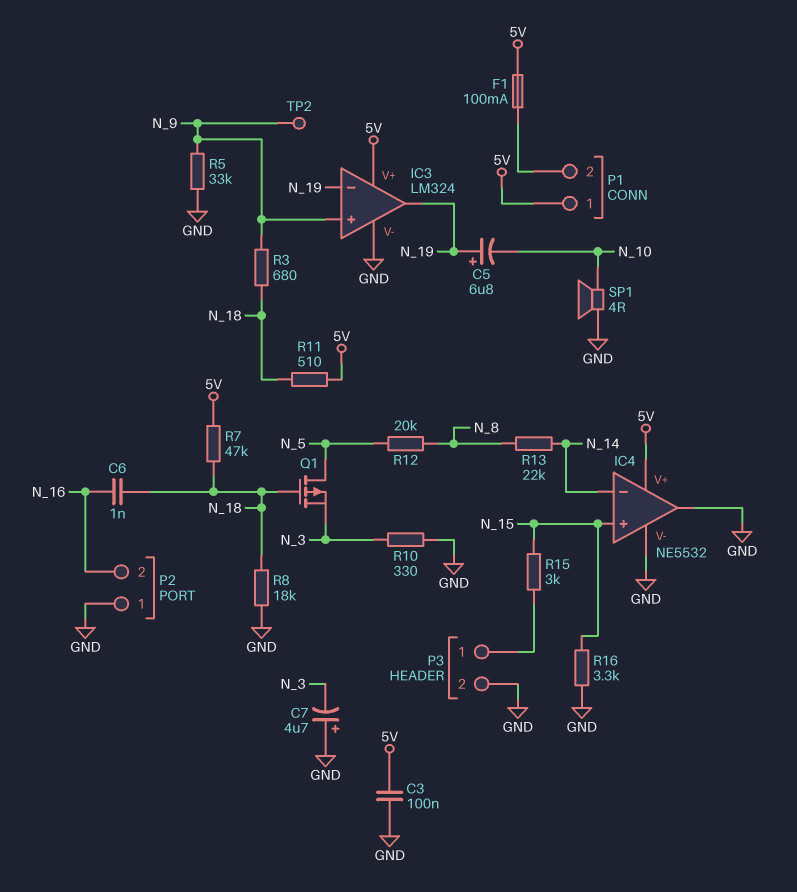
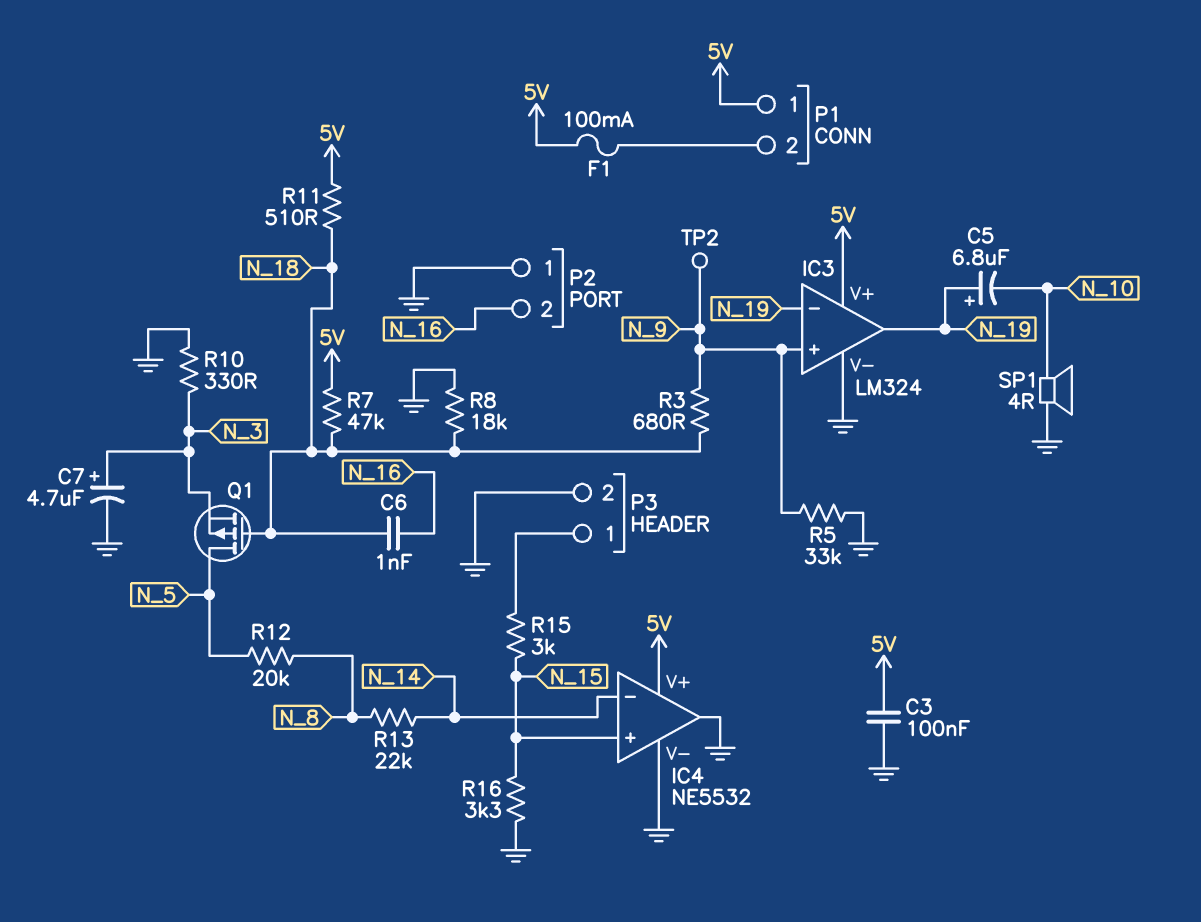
C7: 4.7uF (plus GND, minus N_3) -> 4.7uF (plus N_3, minus GND)

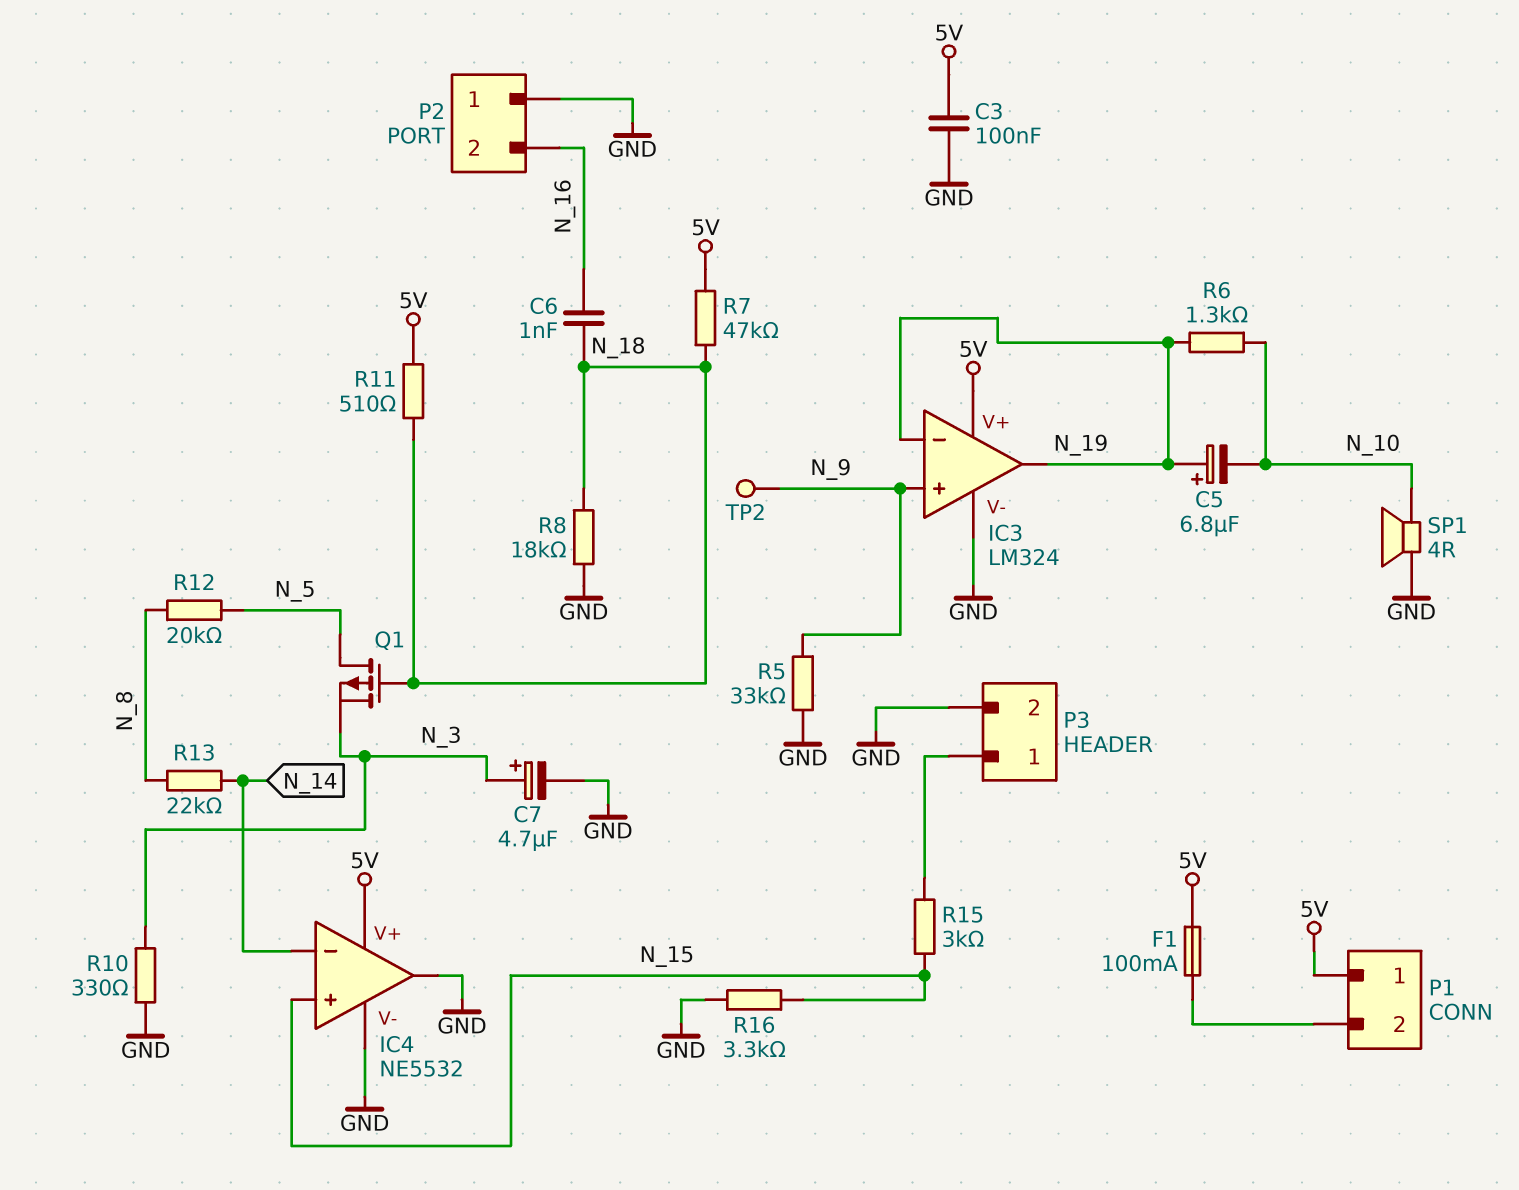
R3: 680 (N_9, N_18) -> none
R6: none -> 1.3k (N_10, N_19)

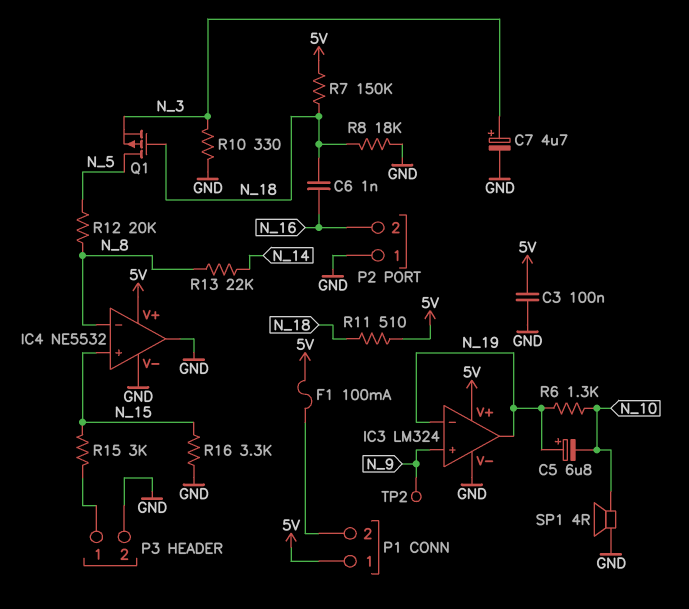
IC4 pin in-: N_14 -> N_8
R5: 33k (GND, N_9) -> none
R7: 47k (5V, N_18) -> 150k (5V, N_18)

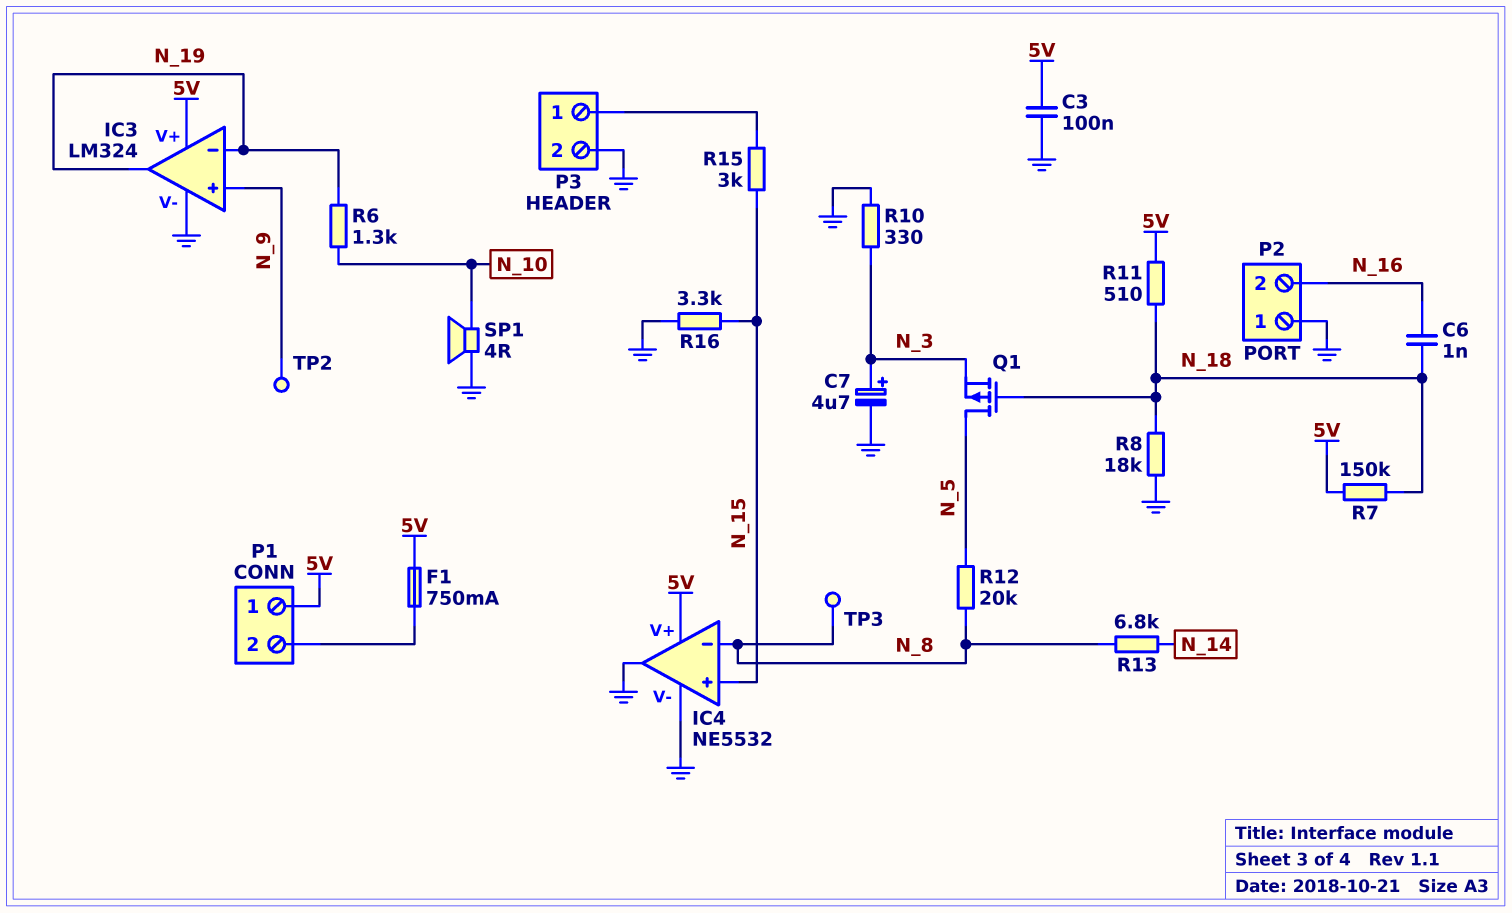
C5: 6.8uF (plus N_19, minus N_10) -> none
F1: 100mA (5V, P1/2) -> 750mA (5V, P1/2)
R13: 22k (N_8, N_14) -> 6.8k (N_8, N_14)
TP3: none -> test point (N_8)

